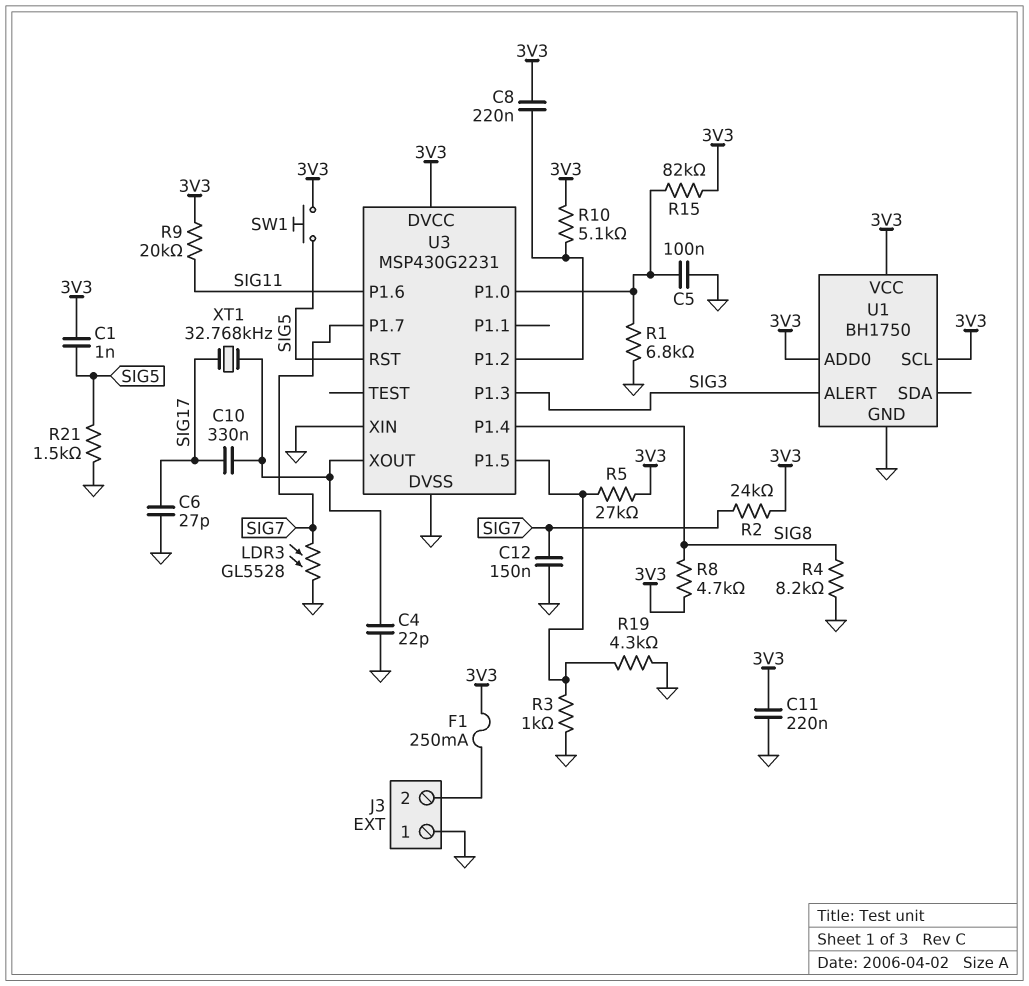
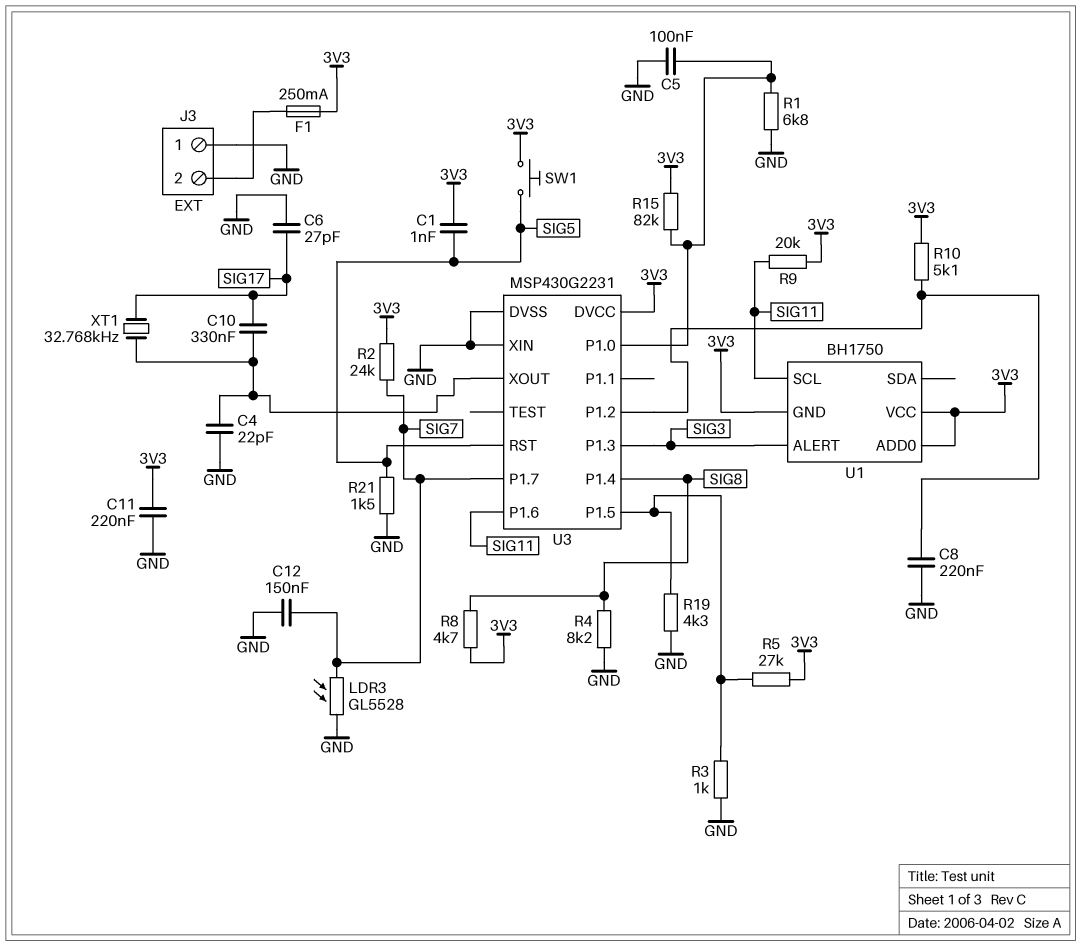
C8: 220nF (3V3, U3/P1.2) -> 220nF (GND, U3/P1.2)
U1 pin GND: GND -> 3V3
U1 pin SCL: 3V3 -> SIG11

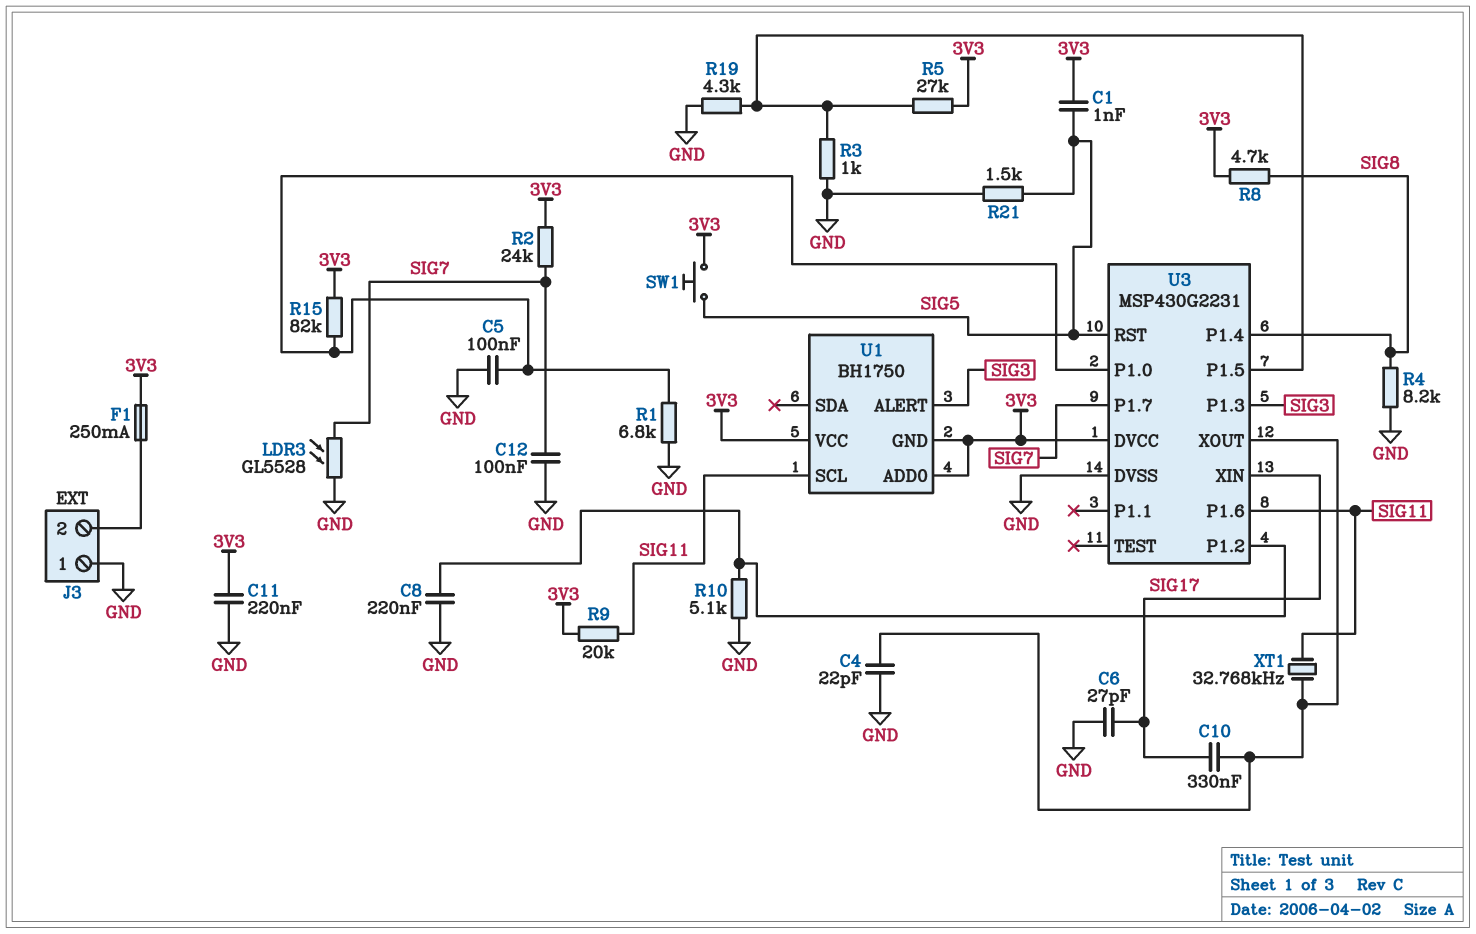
C12: 150nF (GND, SIG7) -> 100nF (GND, SIG7)
R10: 5.1k (3V3, U3/P1.2) -> 5.1k (GND, U3/P1.2)
U3 pin XIN: GND -> SIG17
XT1: 32.768kHz (SIG17, U3/XOUT) -> 32.768kHz (SIG11, U3/XOUT)

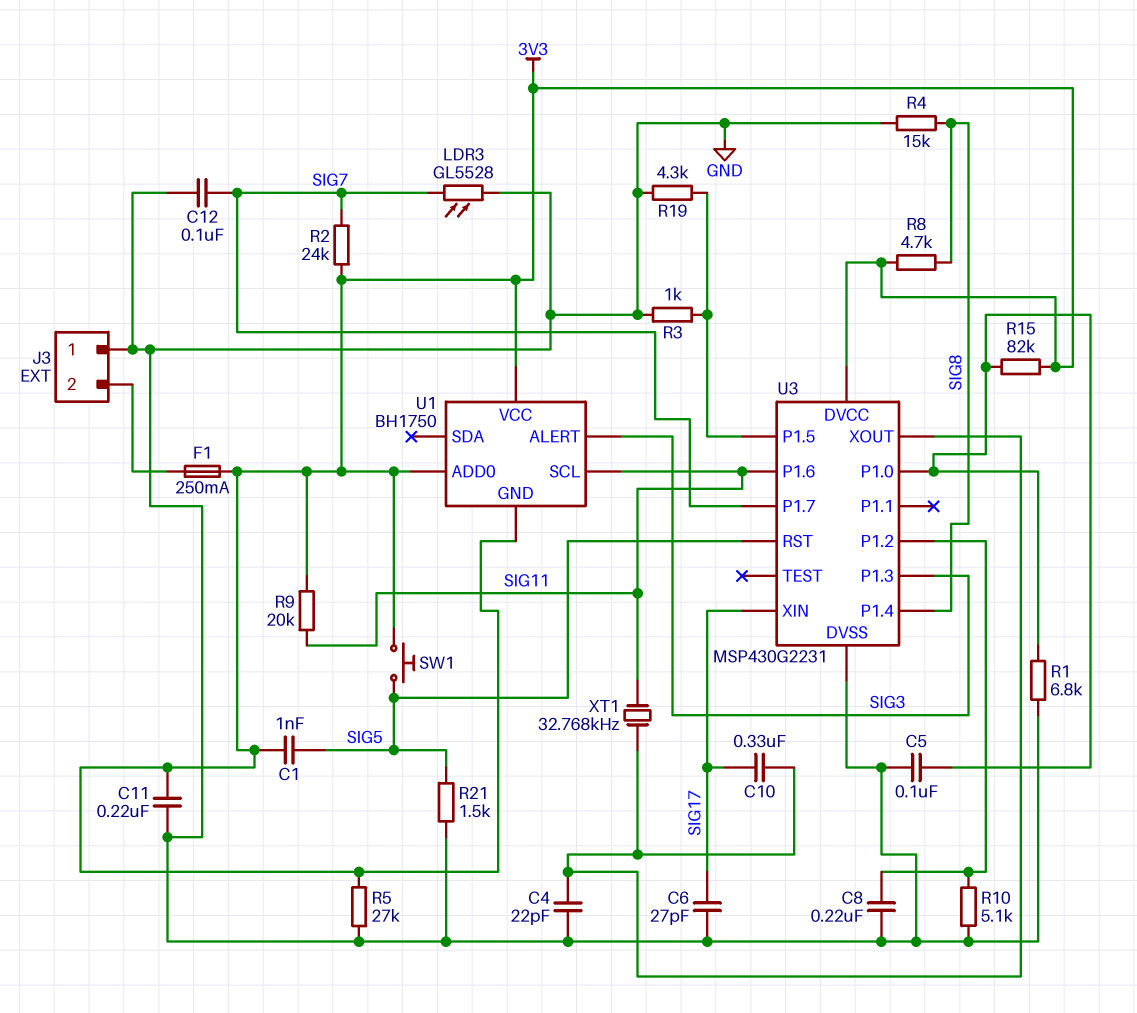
R4: 8.2k (GND, SIG8) -> 15k (GND, SIG8)
R5: 27k (3V3, U3/P1.5) -> 27k (3V3, GND)

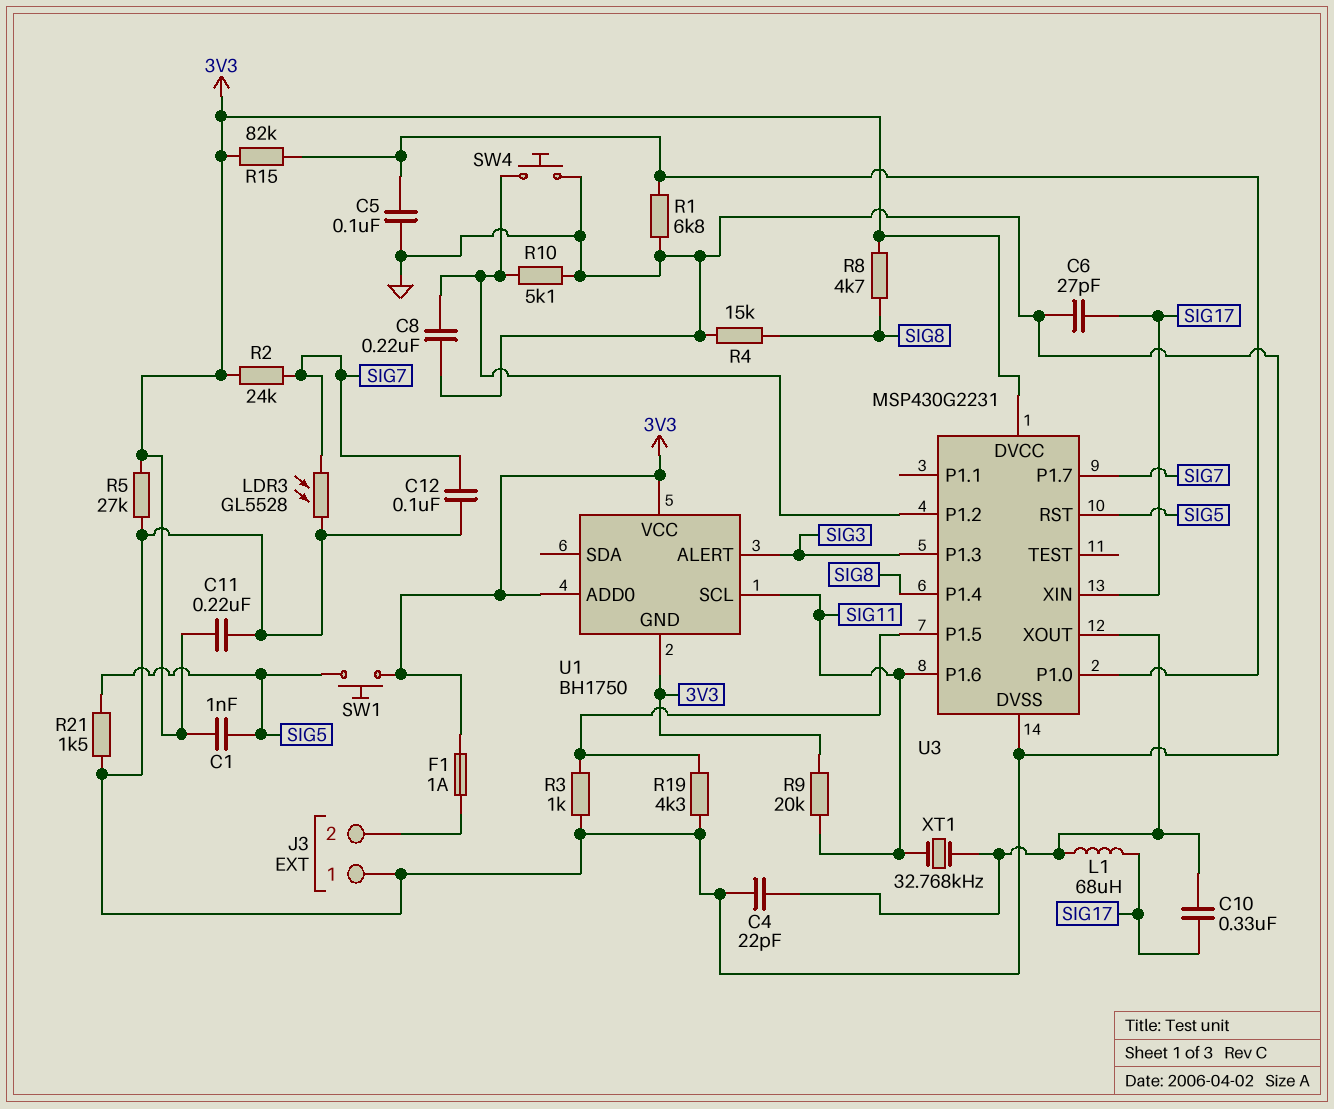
F1: 250mA (3V3, J3/2) -> 1A (3V3, J3/2)
L1: none -> 68uH (SIG17, U3/XOUT)
SW4: none -> button (GND, U3/P1.2)

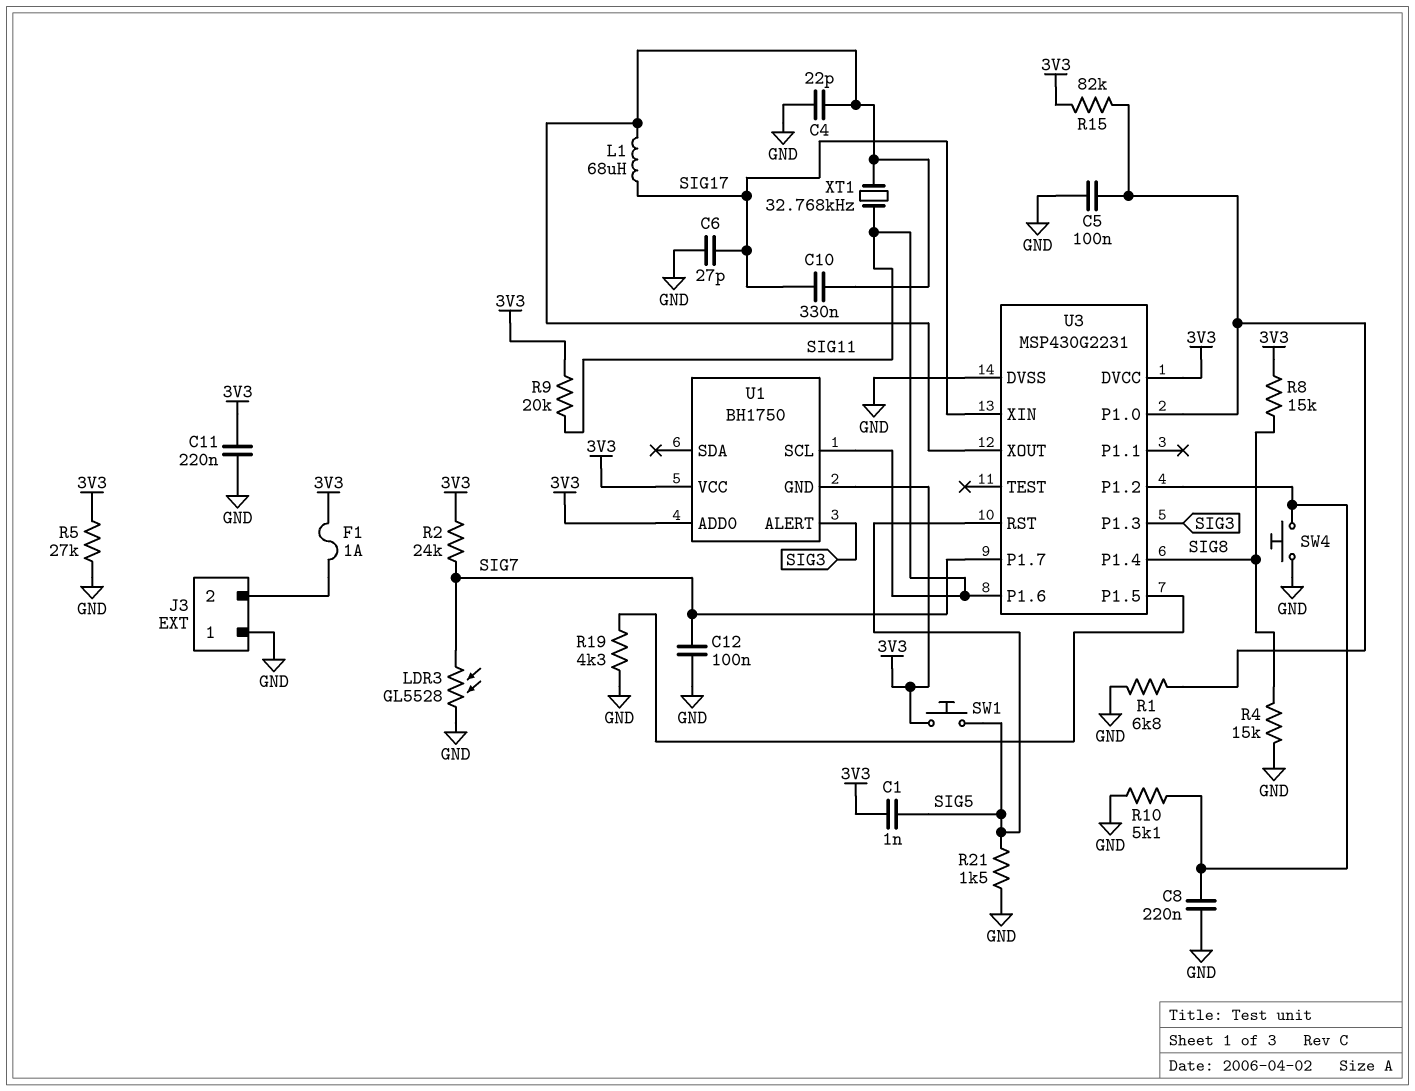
R3: 1k (GND, U3/P1.5) -> none
R8: 4.7k (3V3, SIG8) -> 15k (3V3, SIG8)

